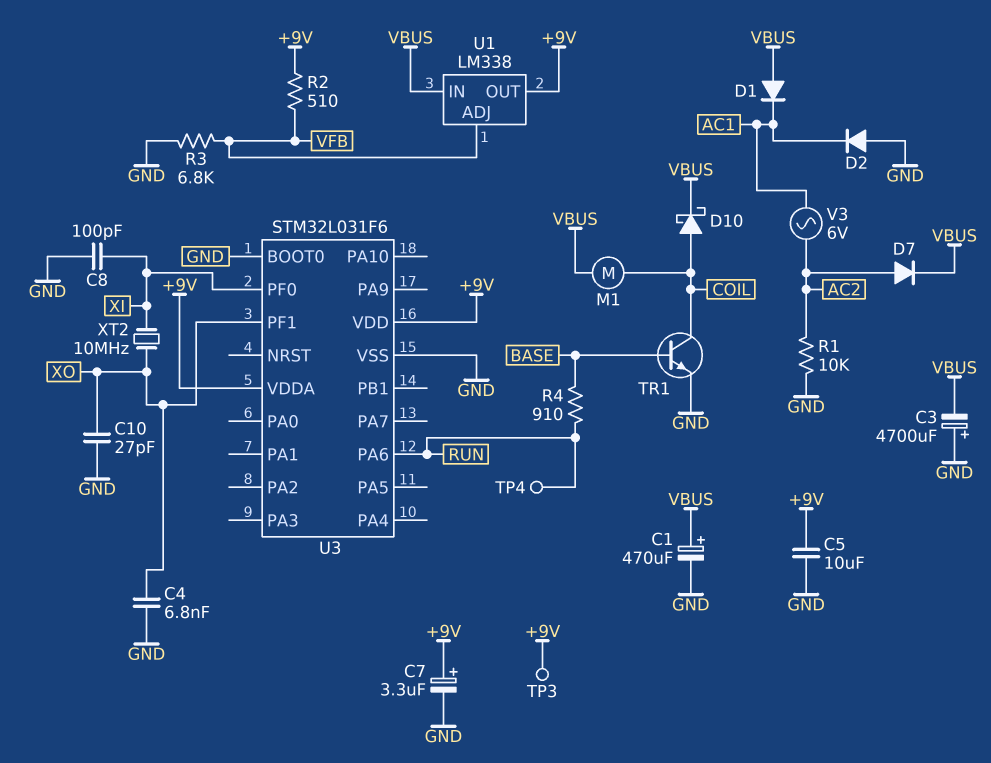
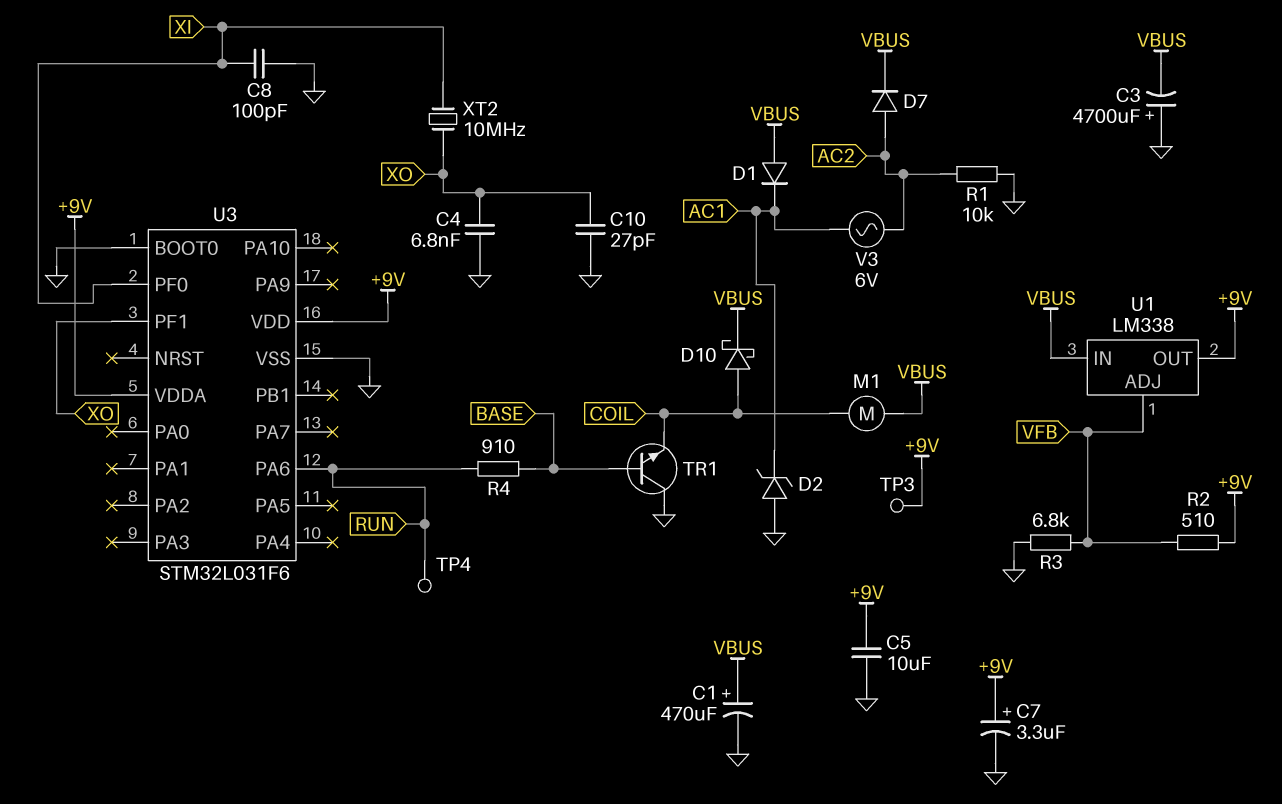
D2: diode (A GND, K AC1) -> zener (A GND, K AC1)
TR1: NPN (B BASE, C COIL, E GND) -> NPN (B BASE, C GND, E COIL)

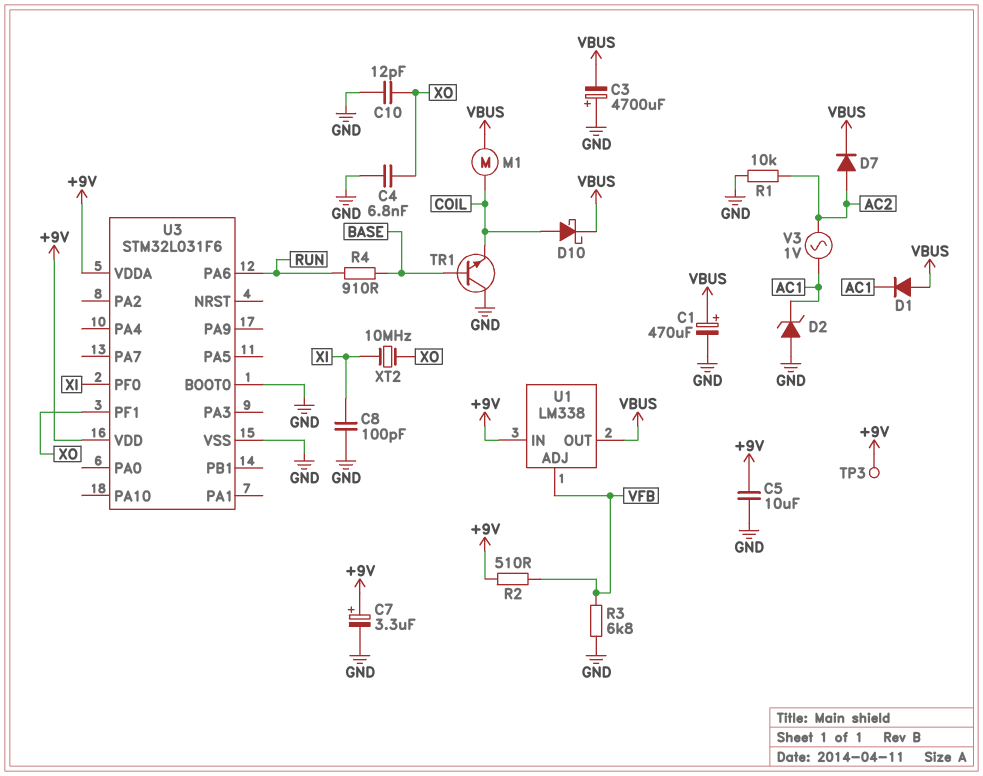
C10: 27pF (GND, XO) -> 12pF (GND, XO)
TP4: test point (RUN) -> none
U1 pin IN: VBUS -> +9V
U1 pin OUT: +9V -> VBUS
V3: AC 6V (AC1, AC2) -> AC 1V (AC1, AC2)

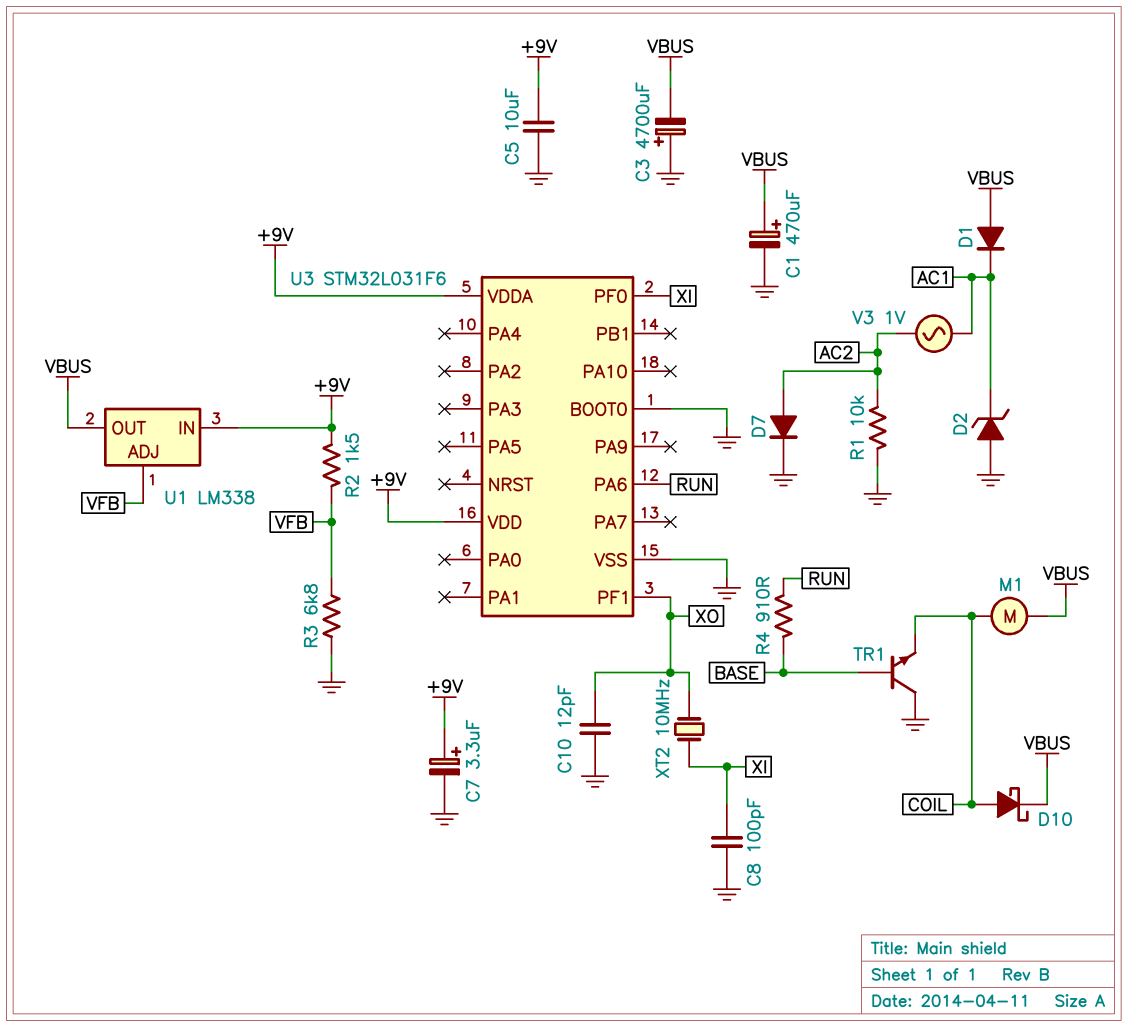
C4: 6.8nF (GND, XO) -> none
D7: diode (A AC2, K VBUS) -> diode (A AC2, K GND)
R2: 510 (+9V, VFB) -> 1.5k (+9V, VFB)
TP3: test point (+9V) -> none

